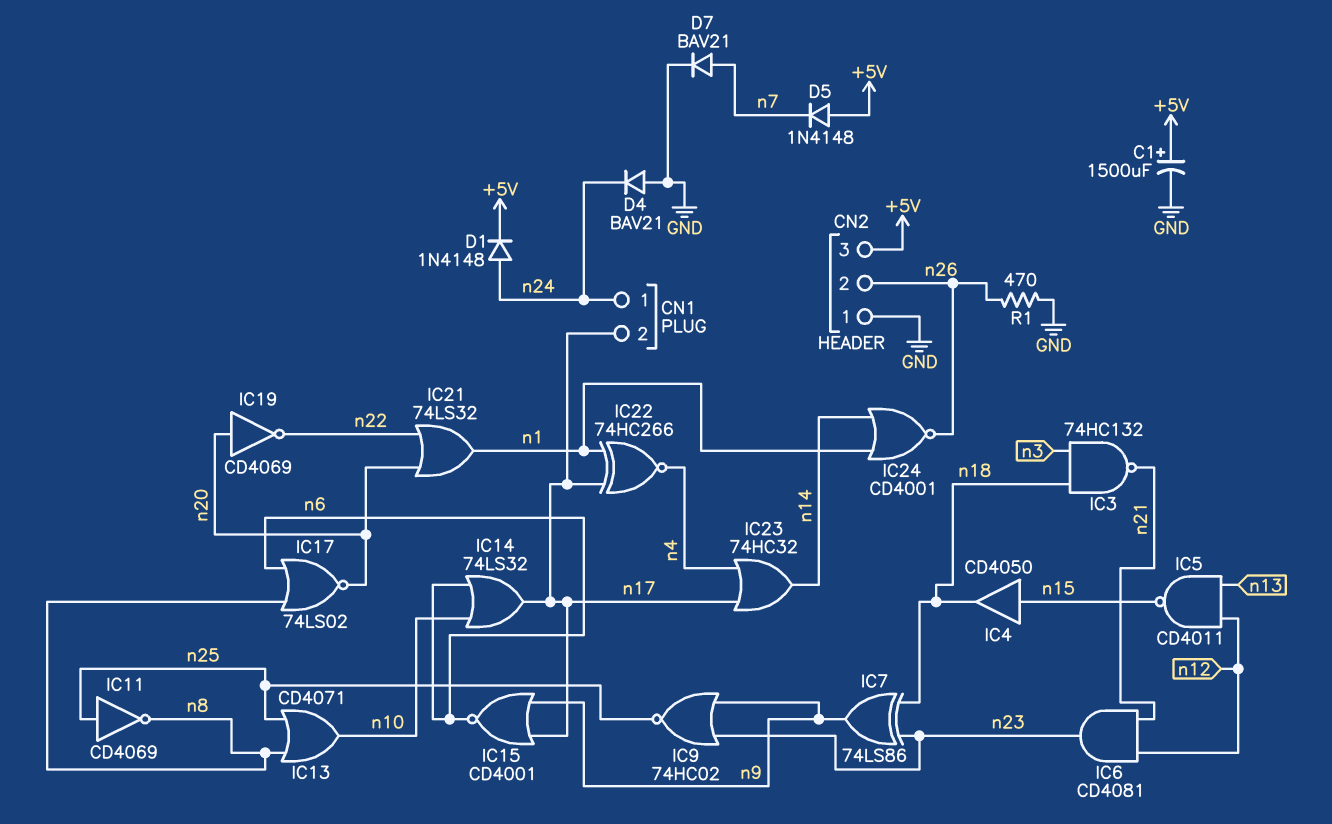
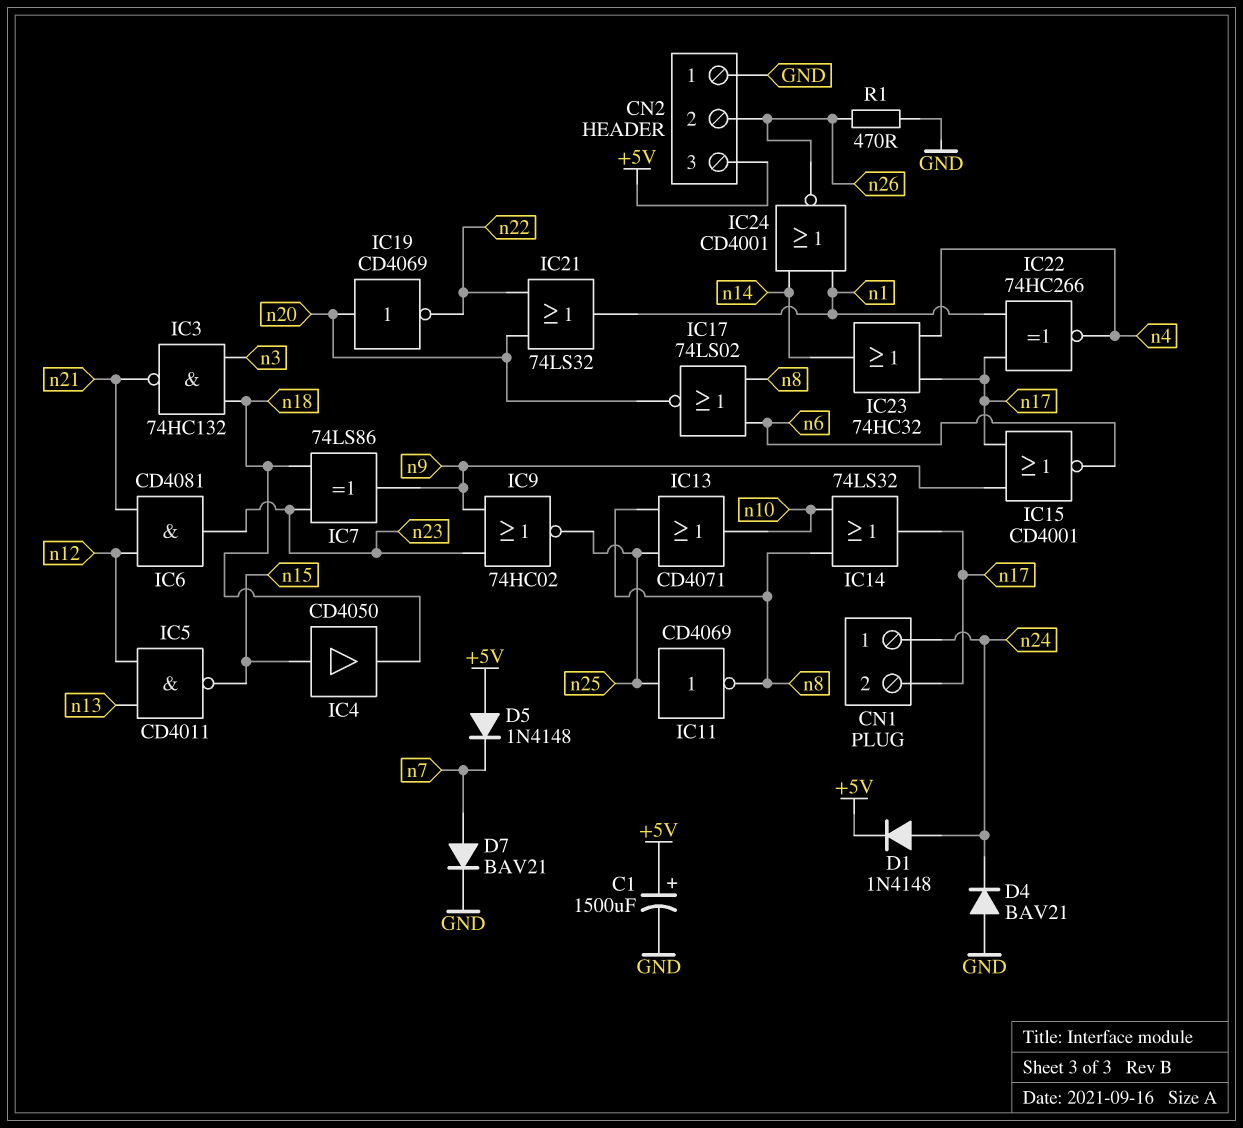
IC14: OR 74LS32 (in n6, in n10, out n17) -> OR 74LS32 (in n8, in n10, out n17)

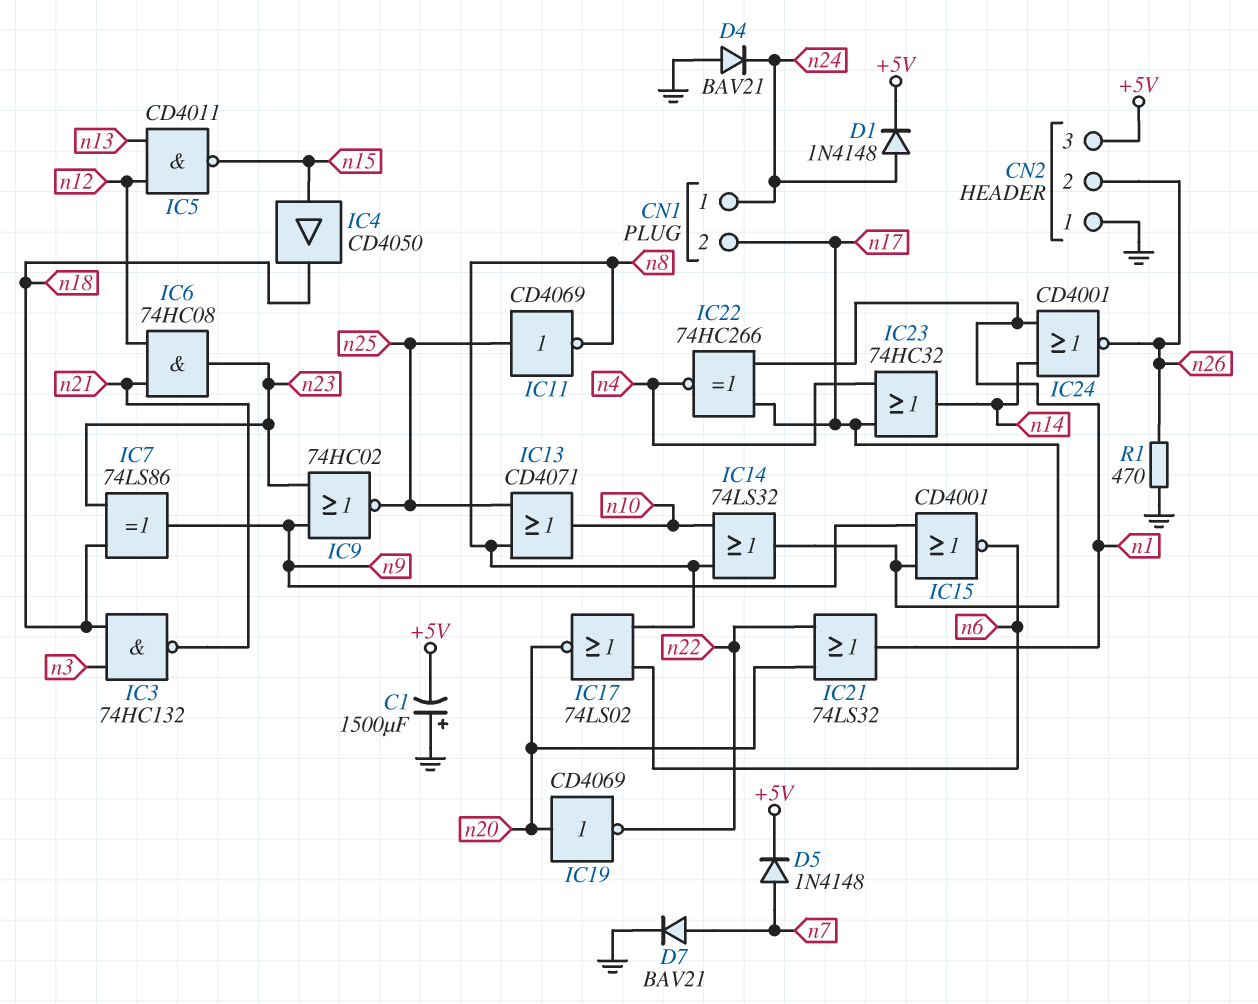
C1: 1500uF (plus +5V, minus GND) -> 1500uF (plus GND, minus +5V)
D5: diode 1N4148 (A +5V, K n7) -> diode 1N4148 (A n7, K +5V)
IC6: AND CD4081 (in n12, in n21, out n23) -> AND 74HC08 (in n12, in n21, out n23)

